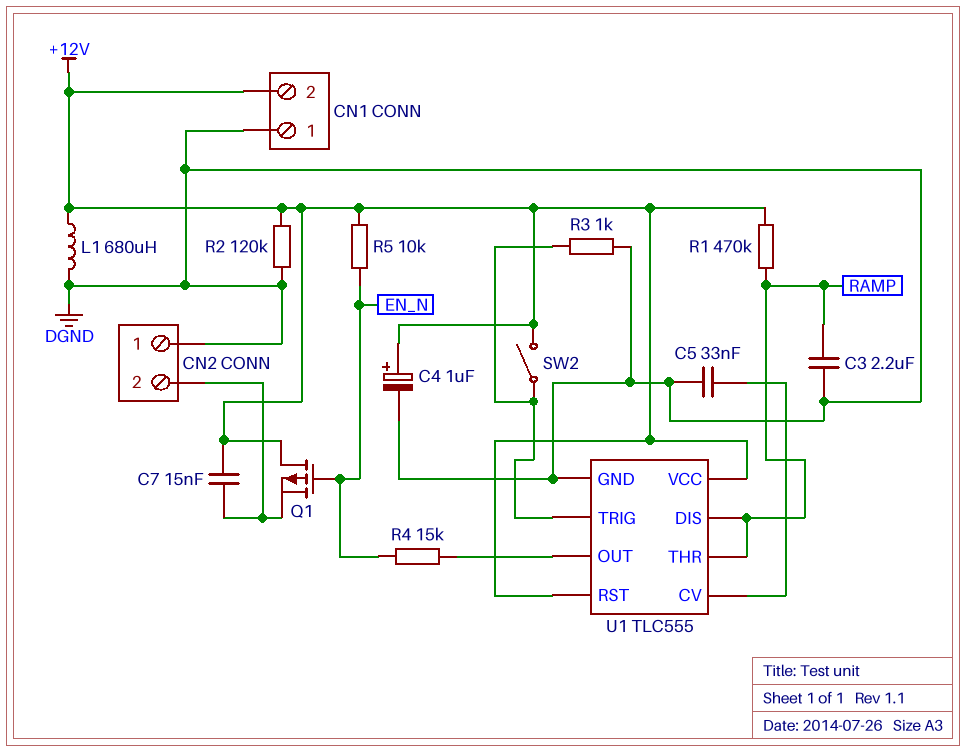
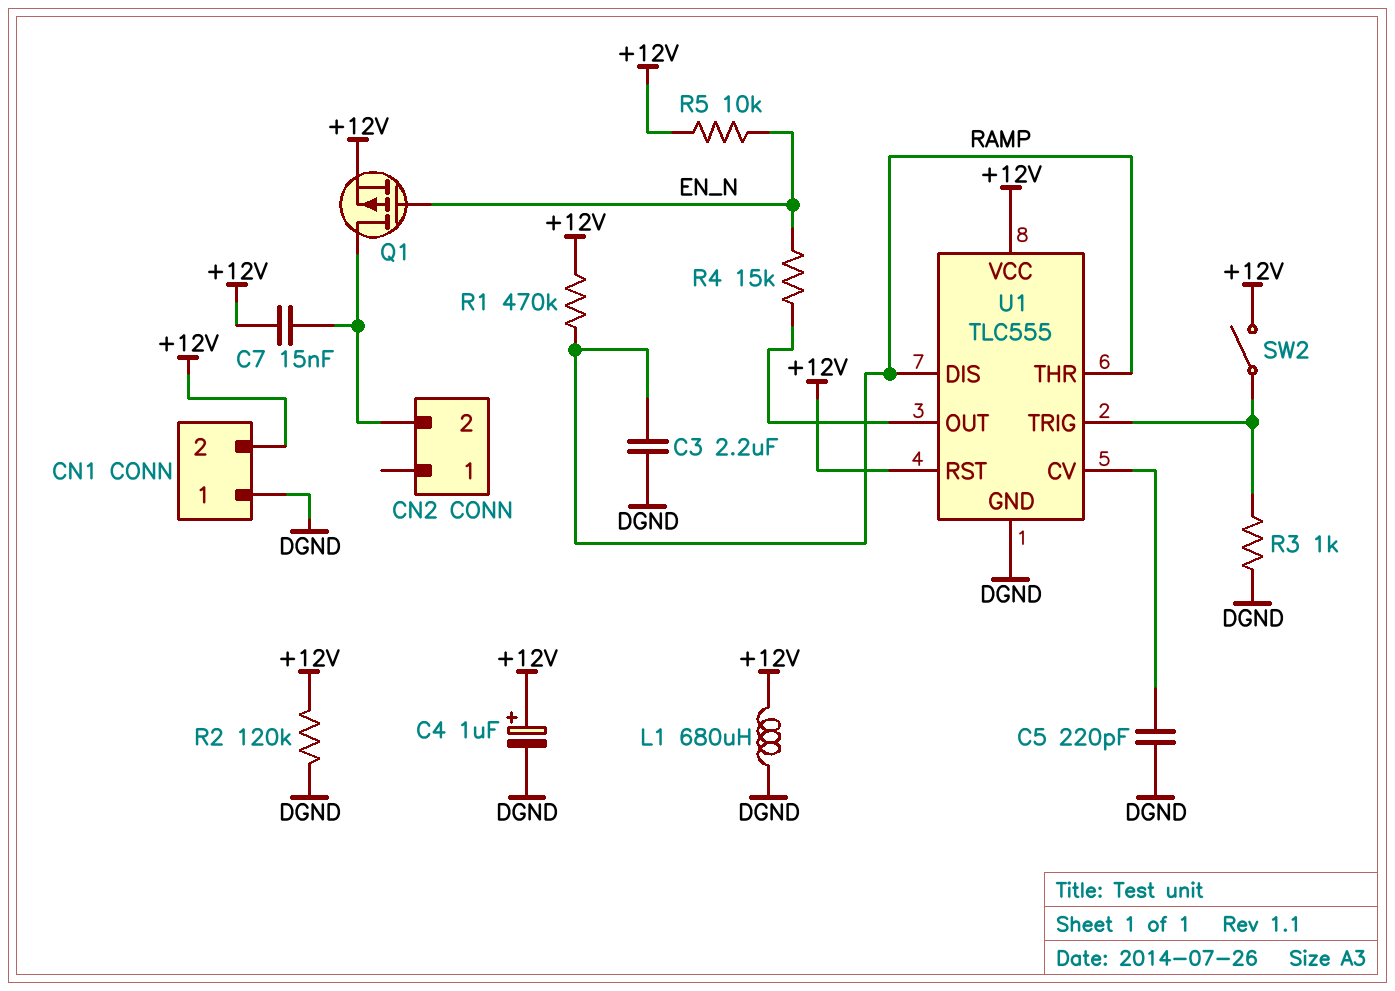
C5: 33nF (DGND, U1/CV) -> 220pF (DGND, U1/CV)
CN2 pin 1: DGND -> none
Q1: PMOS (G EN_N, D +12V, S CN2/2) -> PMOS (G EN_N, D CN2/2, S +12V)

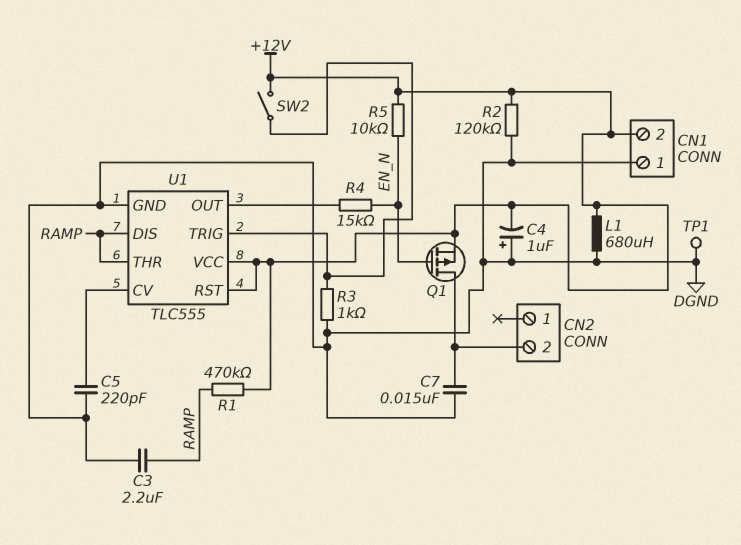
C4: 1uF (plus +12V, minus DGND) -> 1uF (plus DGND, minus +12V)
C7: 15nF (+12V, CN2/2) -> 15nF (CN2/2, DGND)
TP1: none -> test point (DGND)

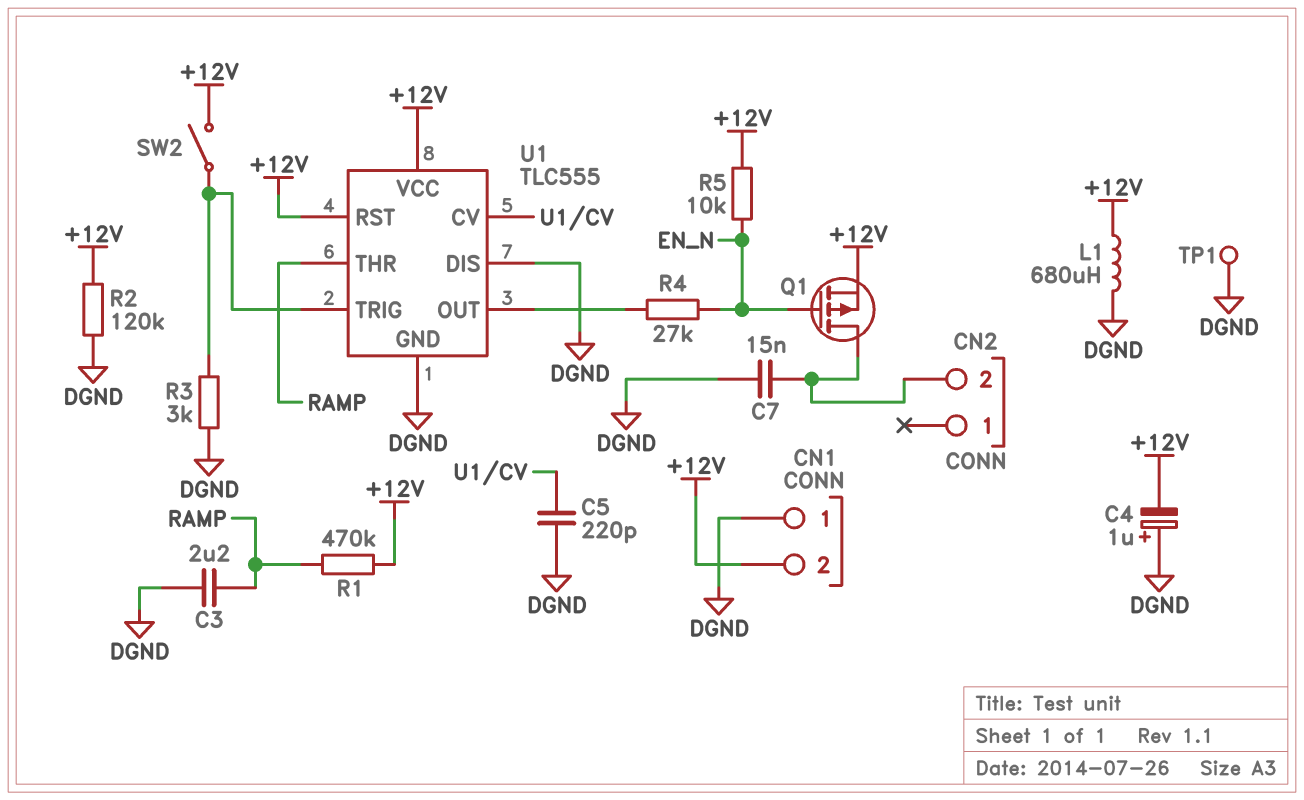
R3: 1k (DGND, U1/TRIG) -> 3k (DGND, U1/TRIG)
R4: 15k (EN_N, U1/OUT) -> 27k (EN_N, U1/OUT)
U1 pin DIS: RAMP -> DGND

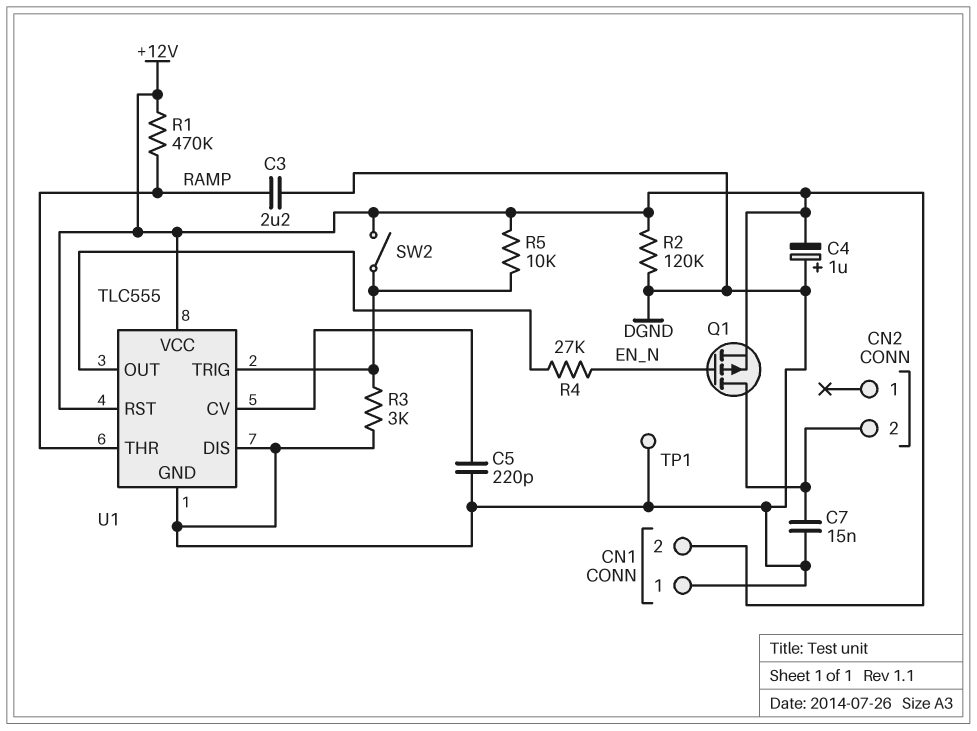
L1: 680uH (+12V, DGND) -> none
R5: 10k (+12V, EN_N) -> 10k (+12V, U1/TRIG)

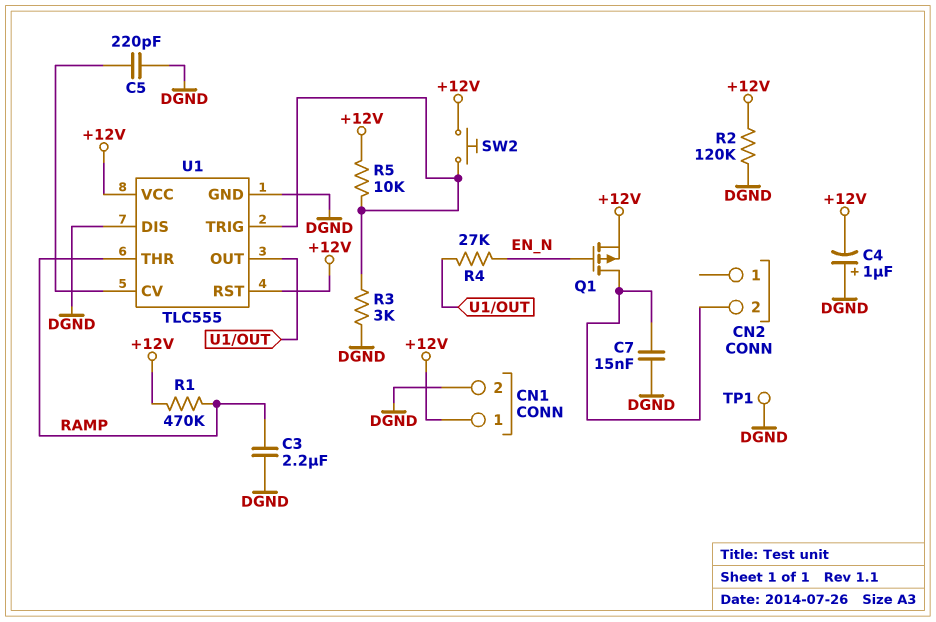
CN1 pin 1: DGND -> +12V
CN1 pin 2: +12V -> DGND
SW2: switch (+12V, U1/TRIG) -> button (+12V, U1/TRIG)

